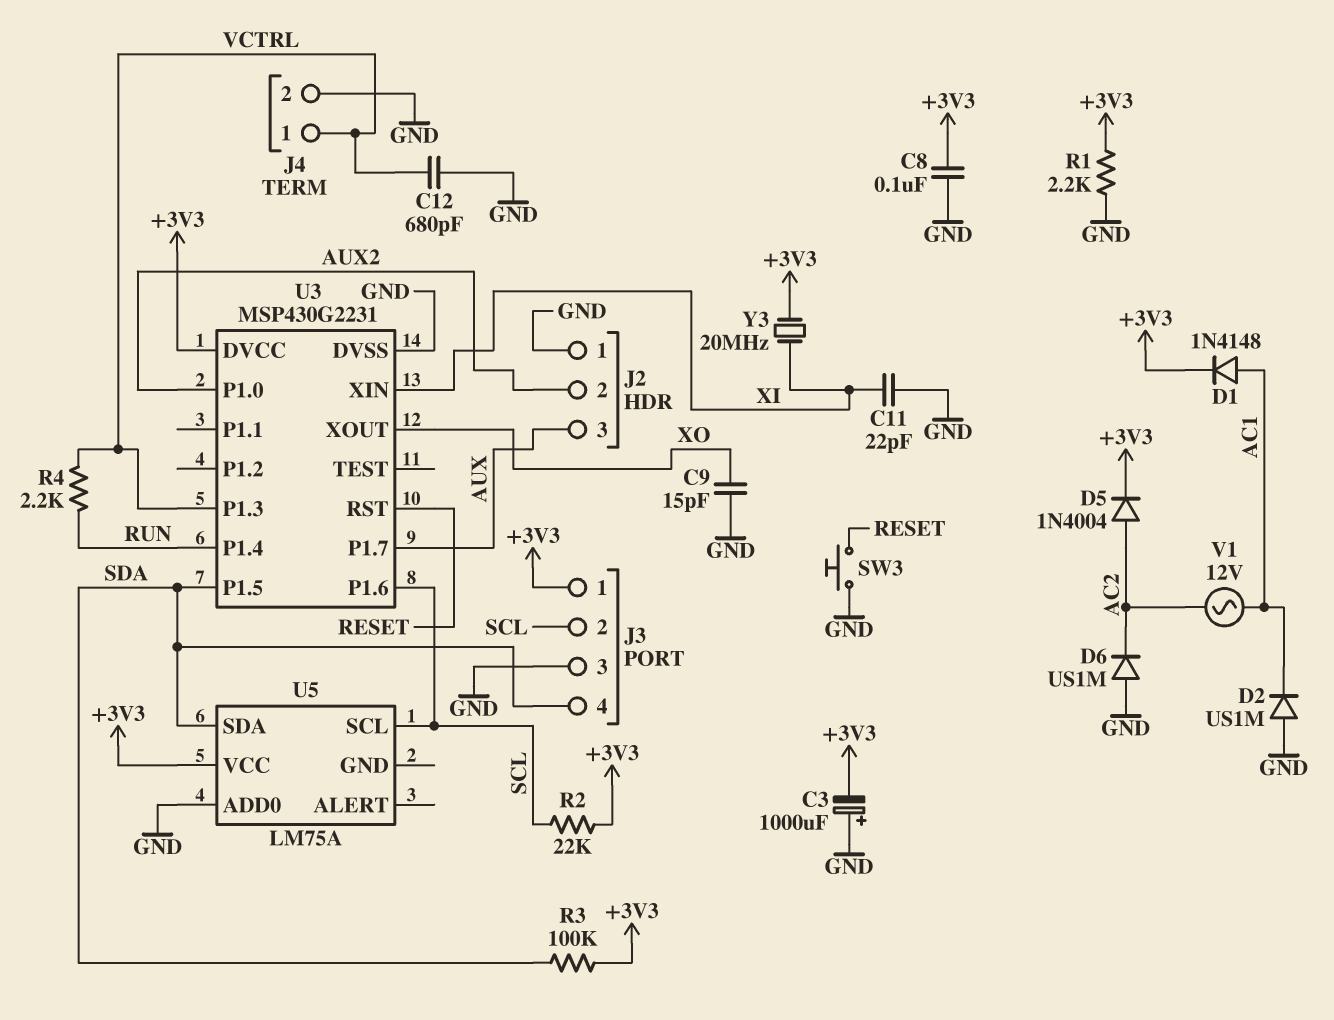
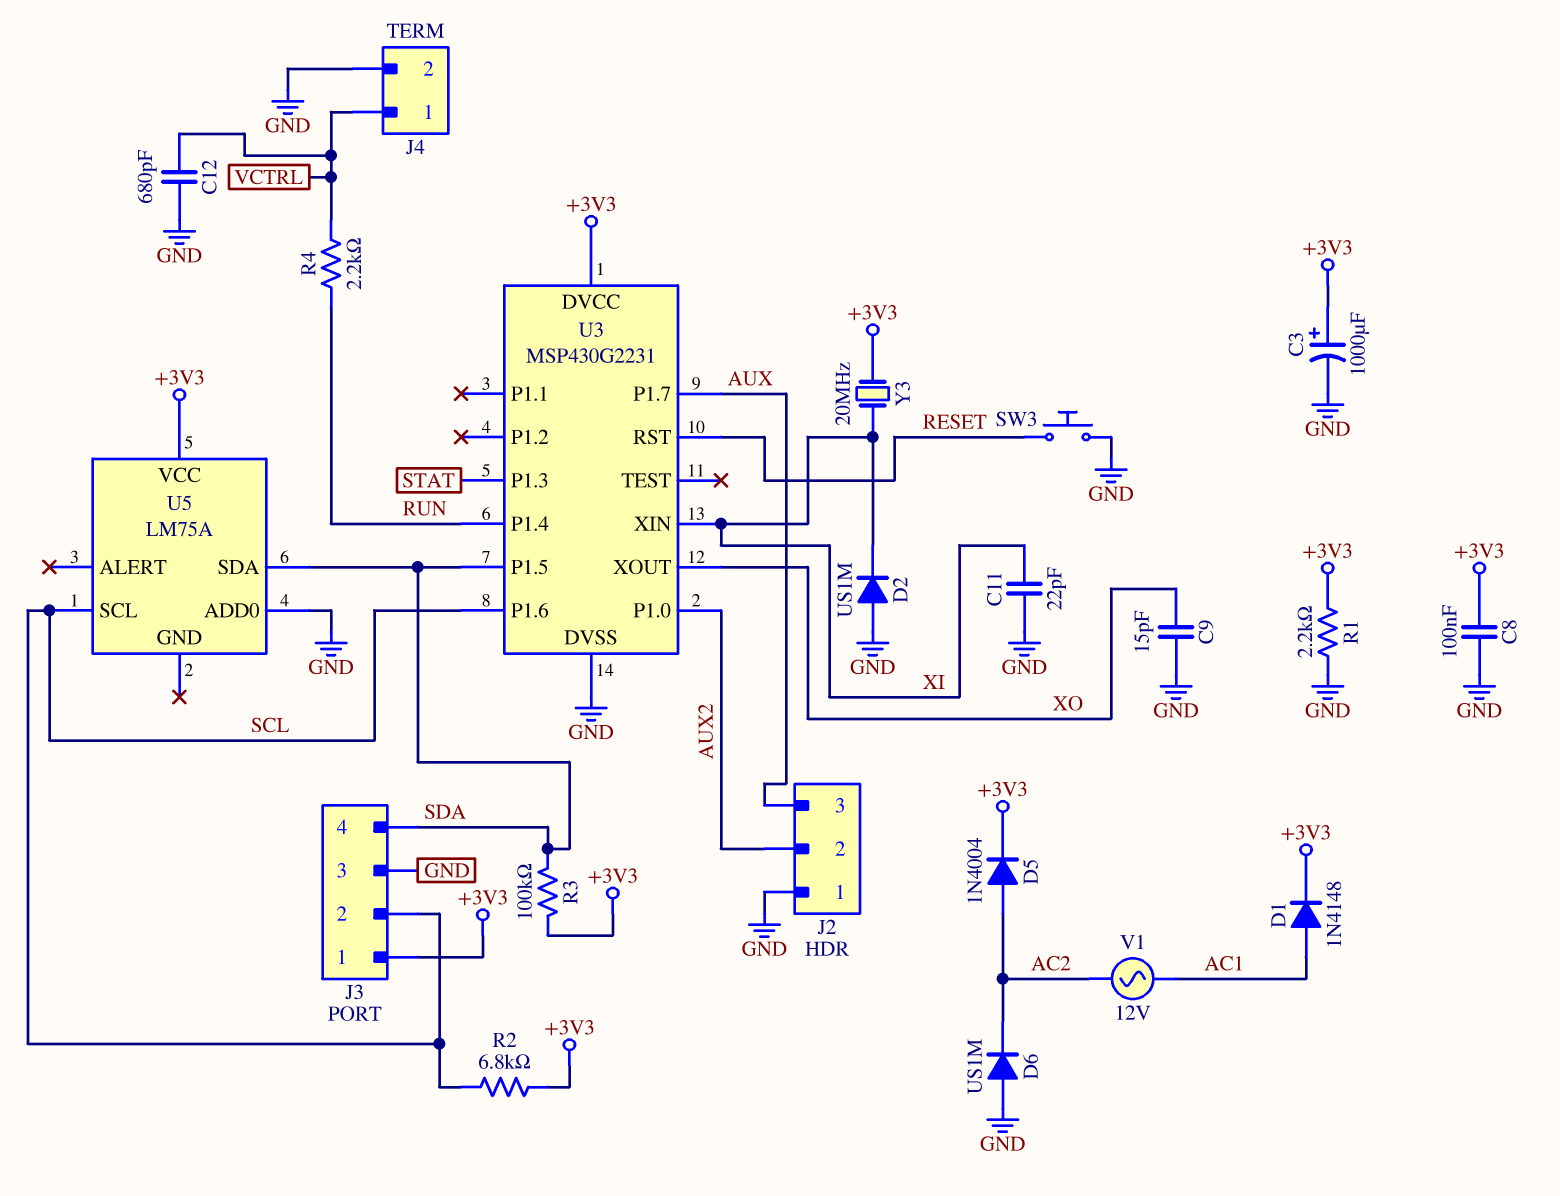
C3: 1000uF (plus GND, minus +3V3) -> 1000uF (plus +3V3, minus GND)
D2: diode US1M (A GND, K AC1) -> diode US1M (A GND, K XI)
R2: 22k (+3V3, SCL) -> 6.8k (+3V3, SCL)
U3 pin P1.3: VCTRL -> STAT

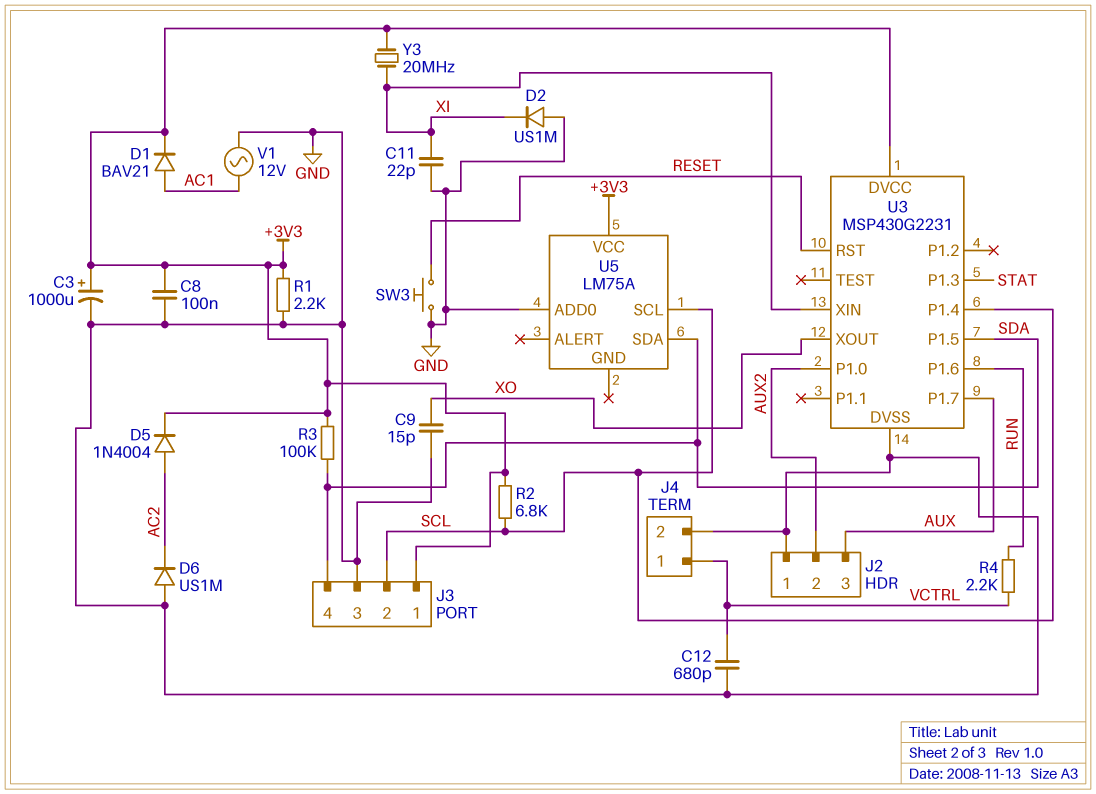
D1: diode 1N4148 (A AC1, K +3V3) -> diode BAV21 (A AC1, K +3V3)
U3 pin P1.4: RUN -> SCL
U3 pin P1.6: SCL -> RUN
V1: AC 12V (AC1, AC2) -> AC 12V (AC1, GND)

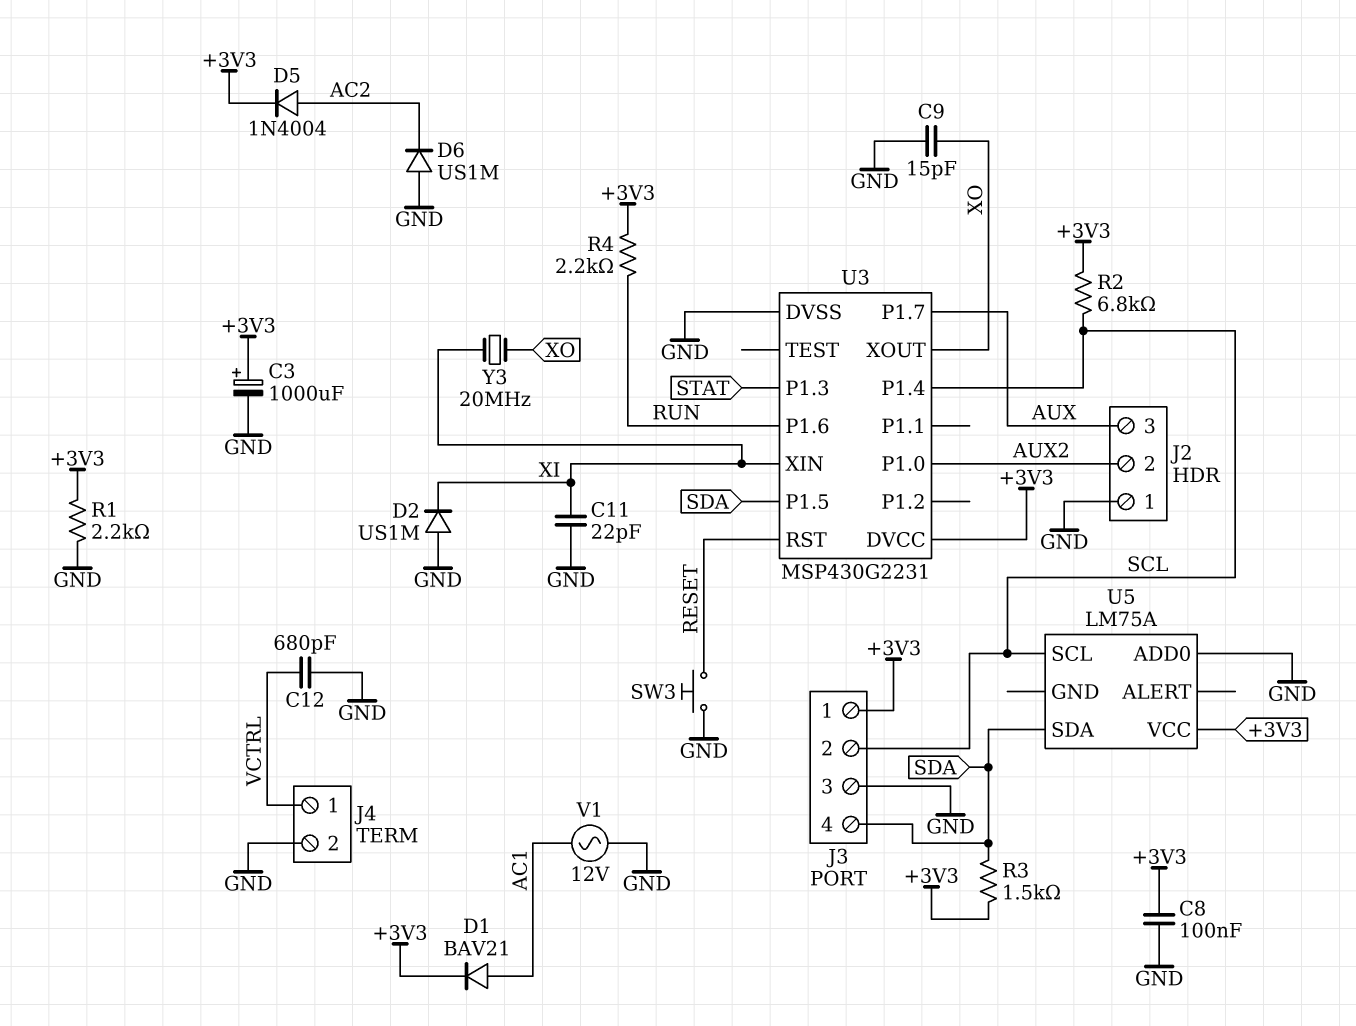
R3: 100k (+3V3, SDA) -> 1.5k (+3V3, SDA)
R4: 2.2k (RUN, VCTRL) -> 2.2k (+3V3, RUN)
Y3: 20MHz (+3V3, XI) -> 20MHz (XI, XO)

